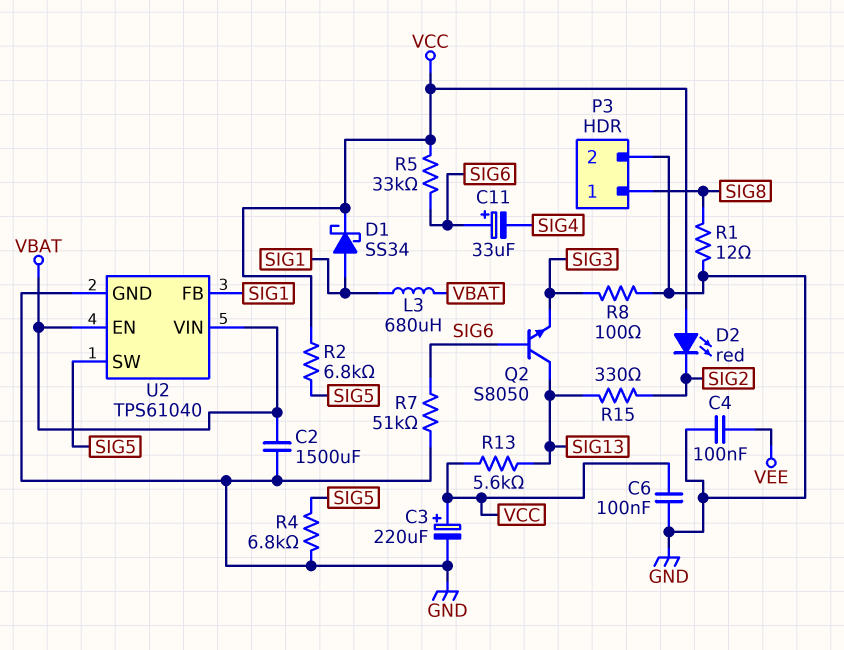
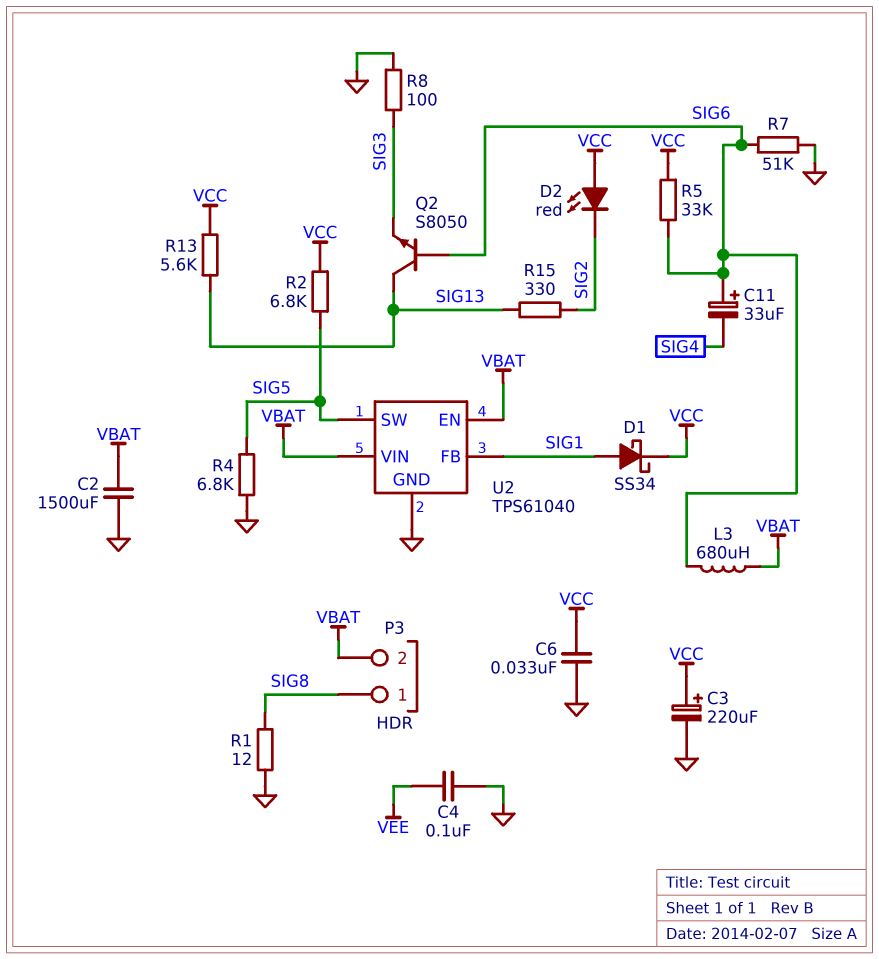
C6: 100nF (GND, VCC) -> 33nF (GND, VCC)
L3: 680uH (SIG1, VBAT) -> 680uH (SIG6, VBAT)
P3 pin 2: GND -> VBAT

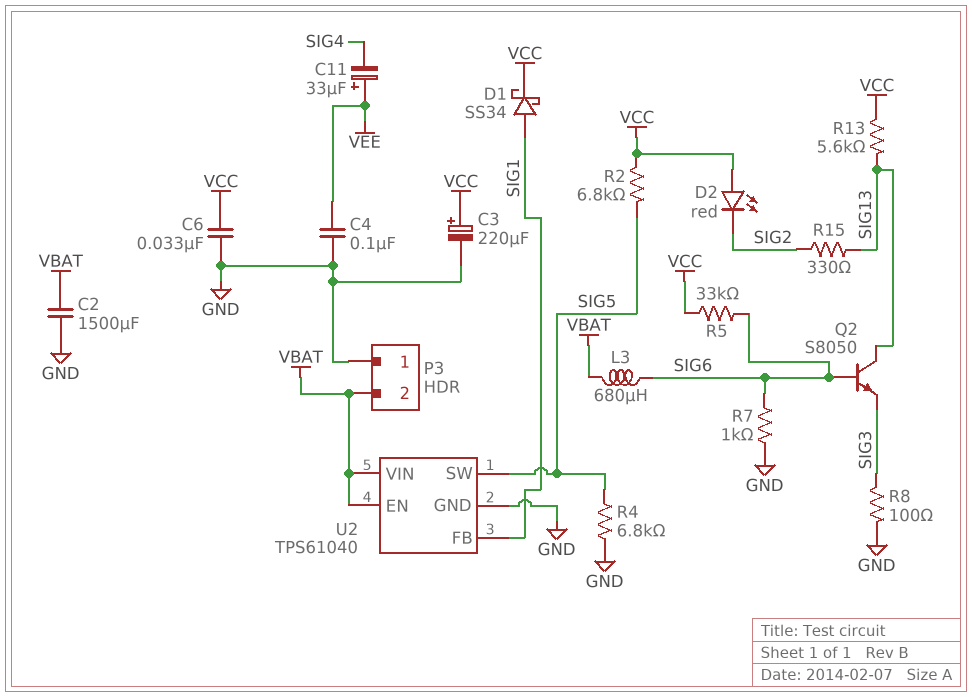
C11: 33uF (plus SIG6, minus SIG4) -> 33uF (plus VEE, minus SIG4)
P3 pin 1: SIG8 -> GND
R1: 12 (GND, SIG8) -> none
R7: 51k (GND, SIG6) -> 1k (GND, SIG6)

